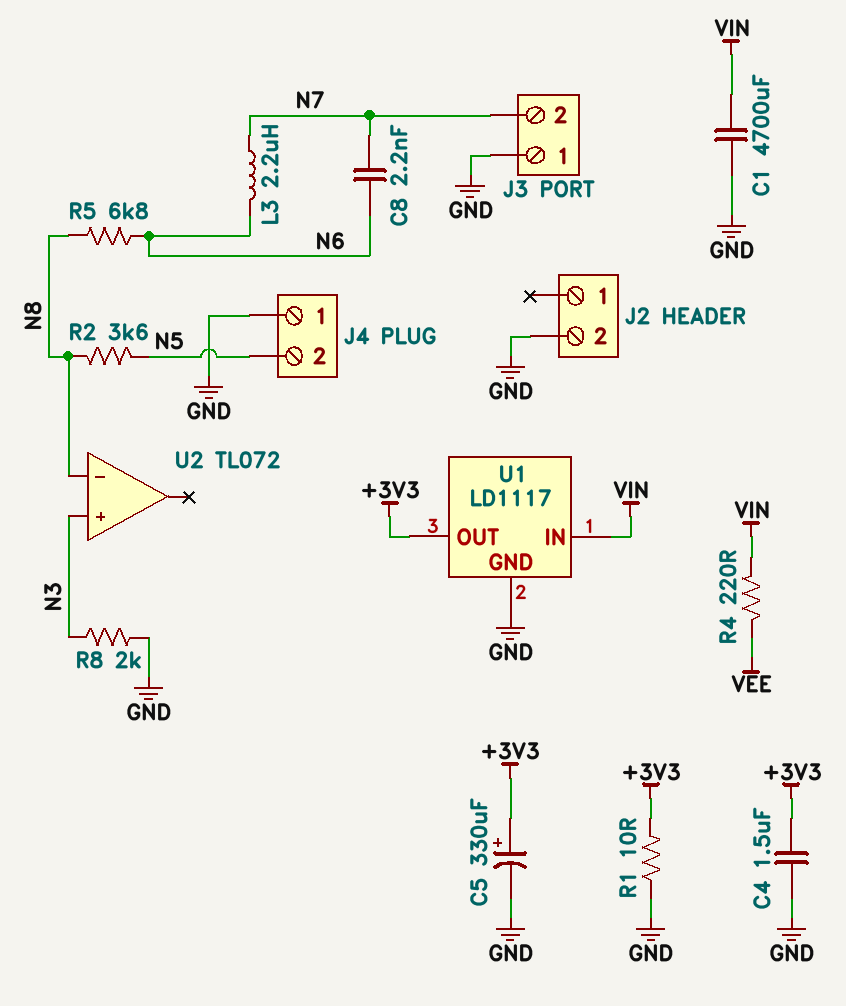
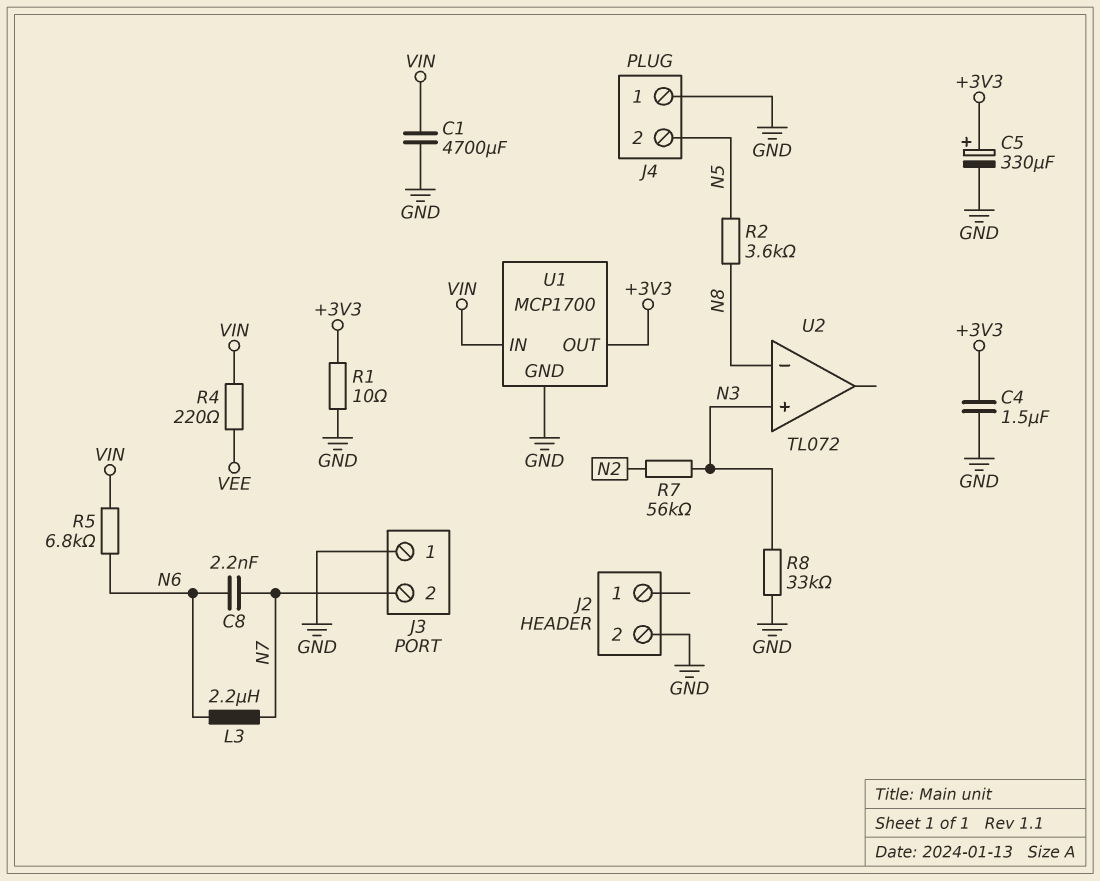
R5: 6.8k (N6, N8) -> 6.8k (N6, VIN)
R7: none -> 56k (N2, N3)
R8: 2k (GND, N3) -> 33k (GND, N3)
U1: LD1117 -> MCP1700

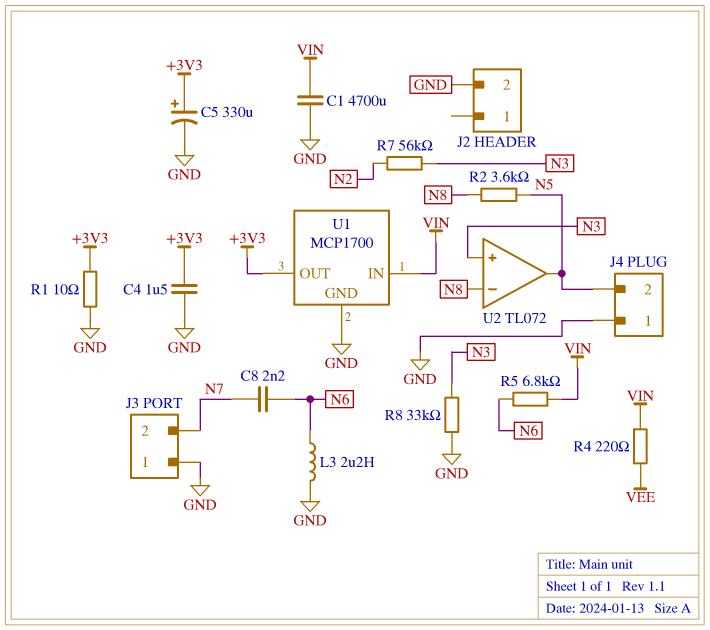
L3: 2.2uH (N6, N7) -> 2.2uH (GND, N6)
U2 pin out: none -> N5

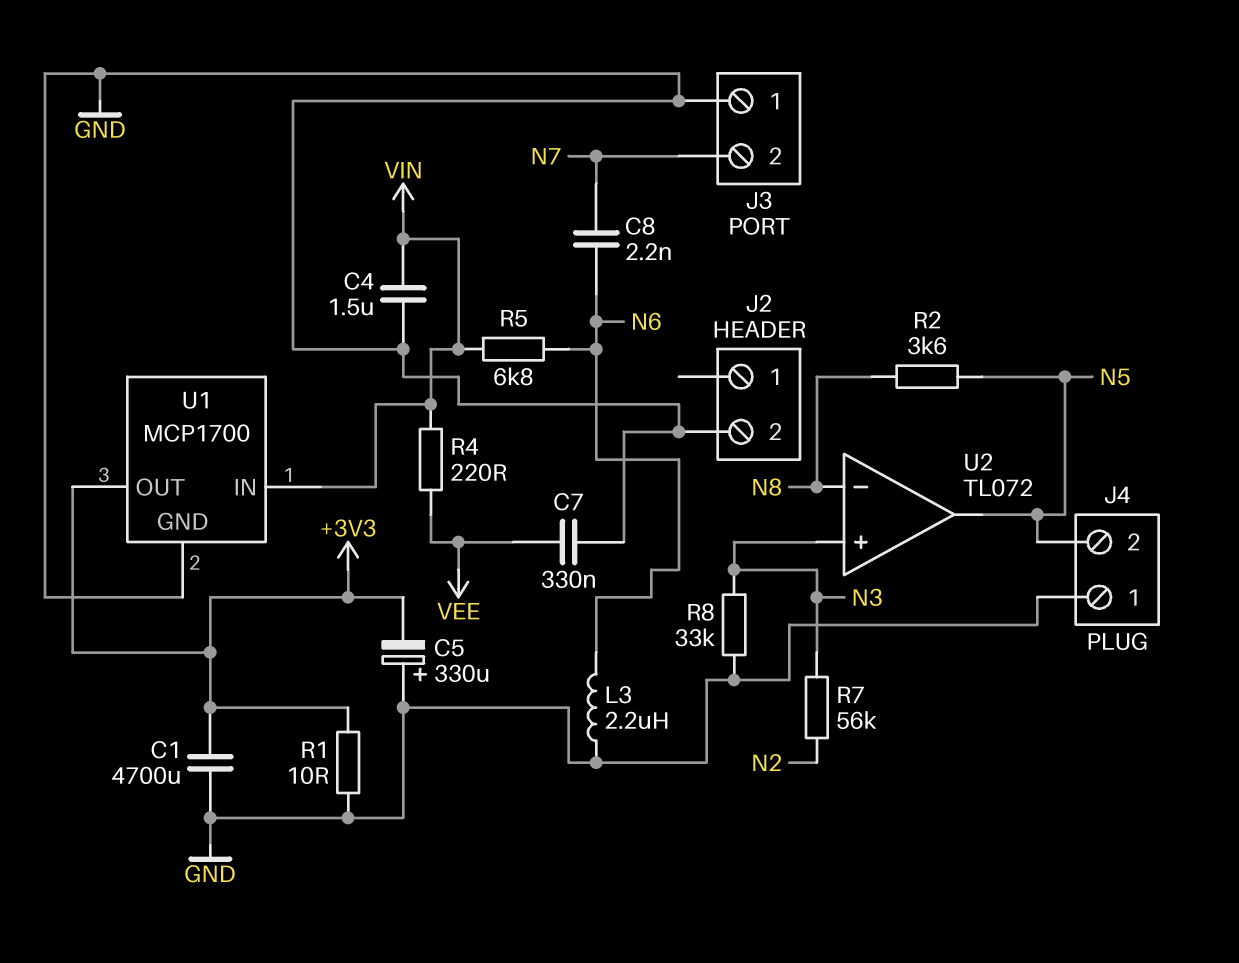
C1: 4700uF (GND, VIN) -> 4700uF (+3V3, GND)
C4: 1.5uF (+3V3, GND) -> 1.5uF (GND, VIN)
C5: 330uF (plus +3V3, minus GND) -> 330uF (plus GND, minus +3V3)
C7: none -> 330nF (GND, VEE)

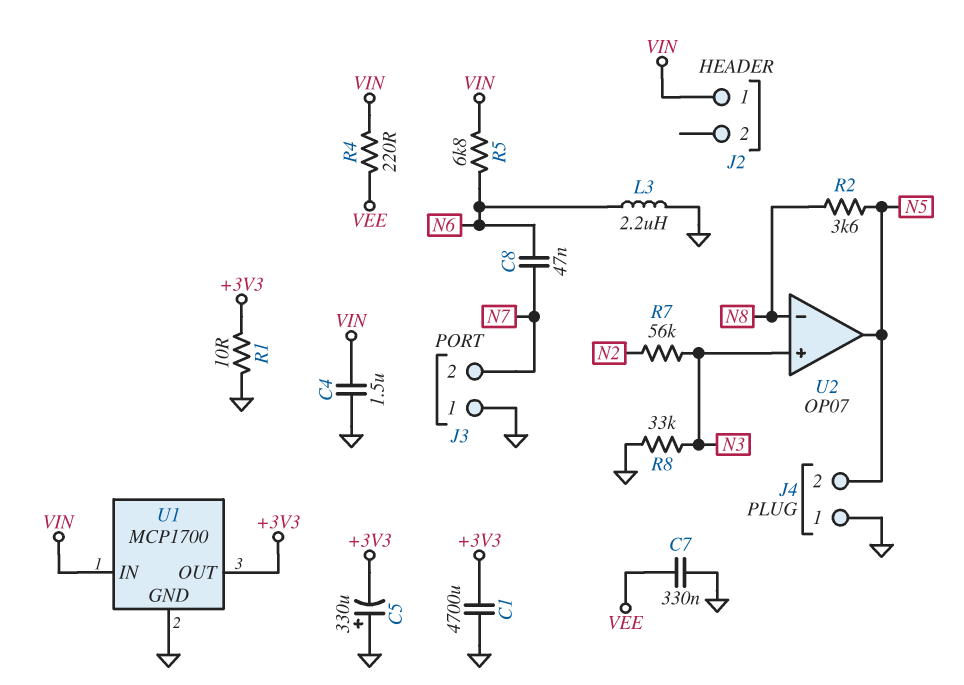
C8: 2.2nF (N6, N7) -> 47nF (N6, N7)
J2 pin 1: none -> VIN
J2 pin 2: GND -> none
U2: TL072 -> OP07

